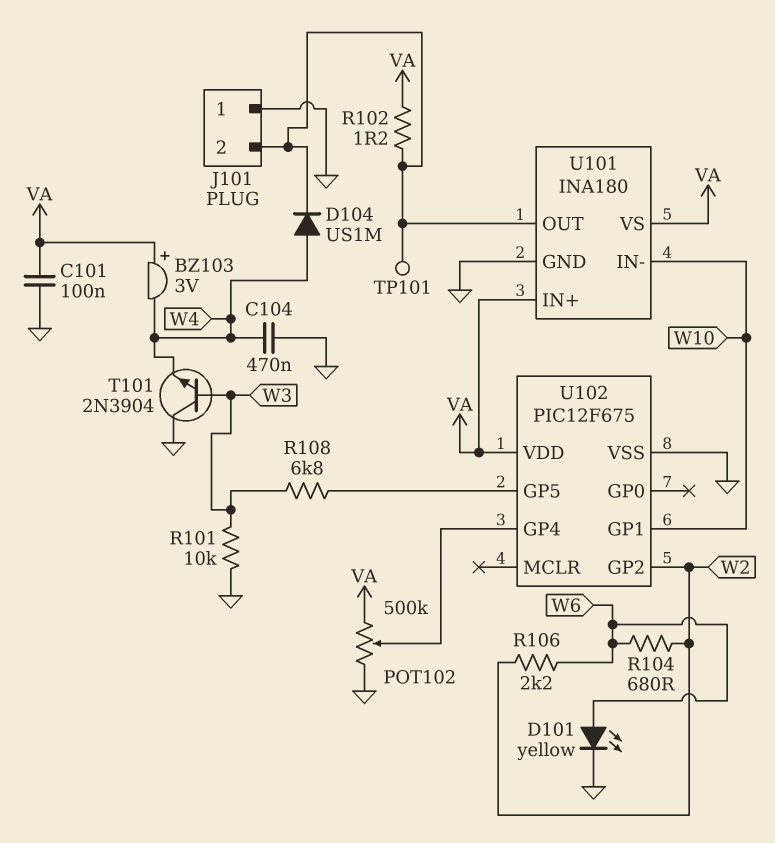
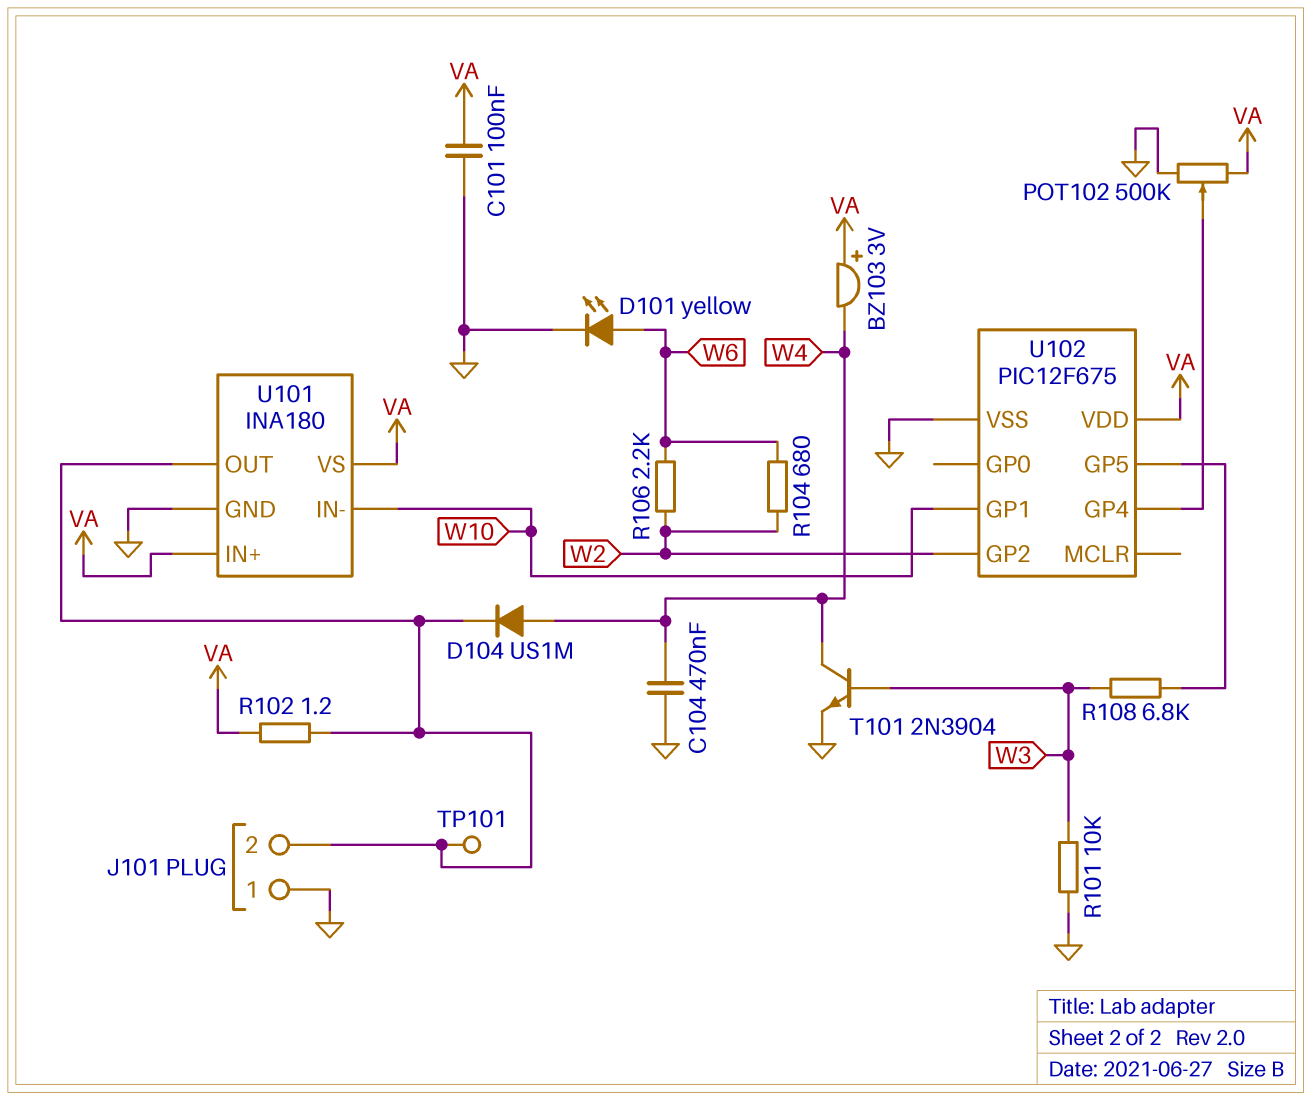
T101: NPN 2N3904 (B W3, C GND, E W4) -> NPN 2N3904 (B W3, C W4, E GND)

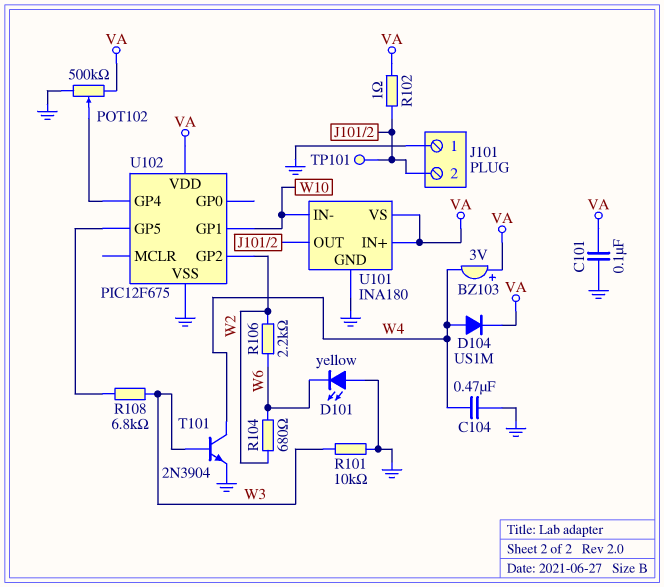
D101: LED yellow (A W6, K GND) -> LED yellow (A GND, K W6)
D104: diode US1M (A W4, K J101/2) -> diode US1M (A W4, K VA)
R102: 1.2 (J101/2, VA) -> 1 (J101/2, VA)

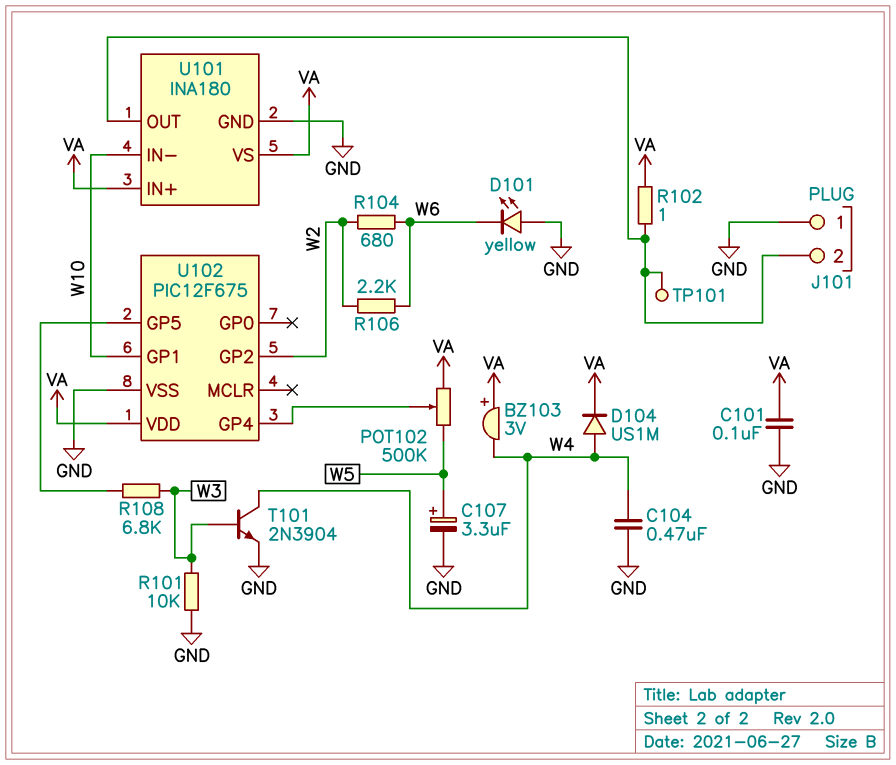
C107: none -> 3.3uF (plus W5, minus GND)
POT102: 500k (GND, VA, wiper U102/GP4) -> 500k (VA, W5, wiper U102/GP4)

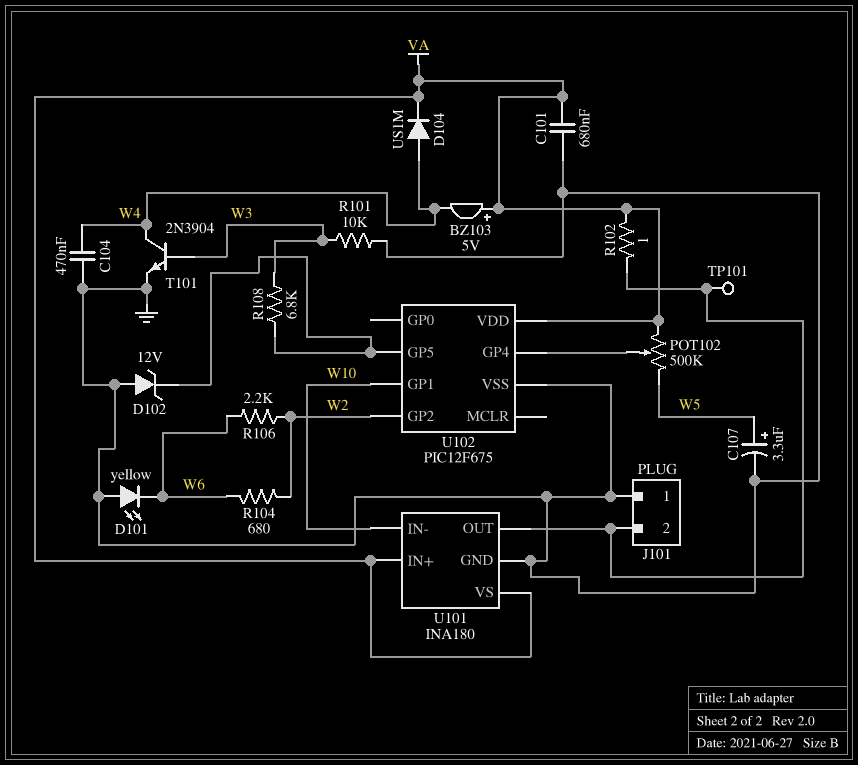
BZ103: buzzer 3V (plus VA, minus W4) -> buzzer 5V (plus VA, minus W4)
C101: 100nF (GND, VA) -> 680nF (GND, VA)
D102: none -> zener 12V (A GND, K U102/GP5)

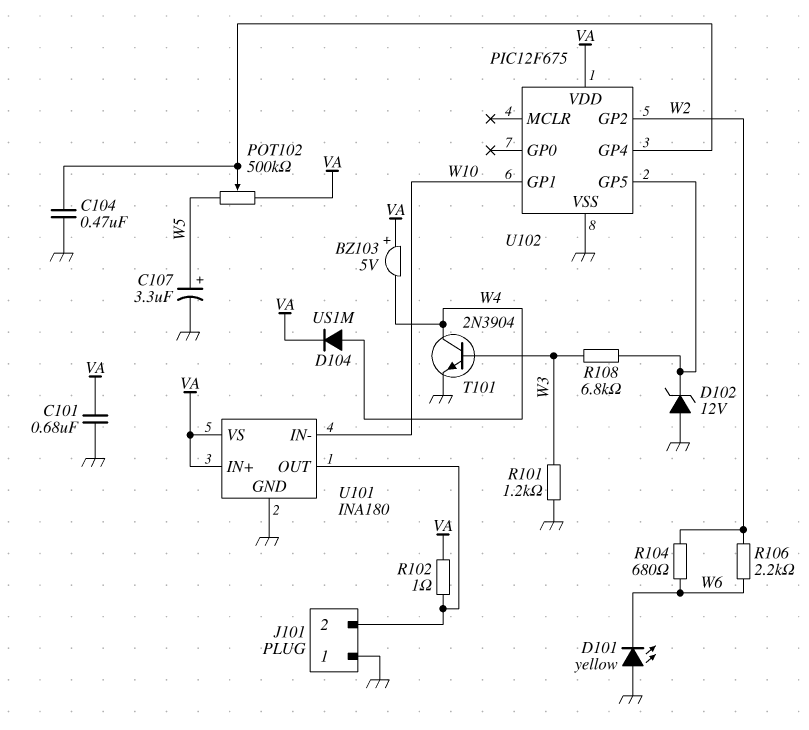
C104: 470nF (GND, W4) -> 470nF (GND, U102/GP4)
R101: 10k (GND, W3) -> 1.2k (GND, W3)
TP101: test point (J101/2) -> none

